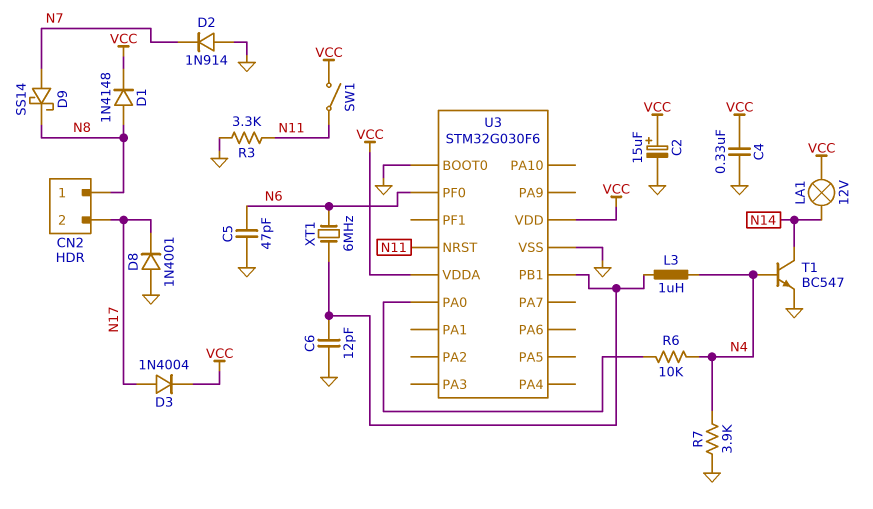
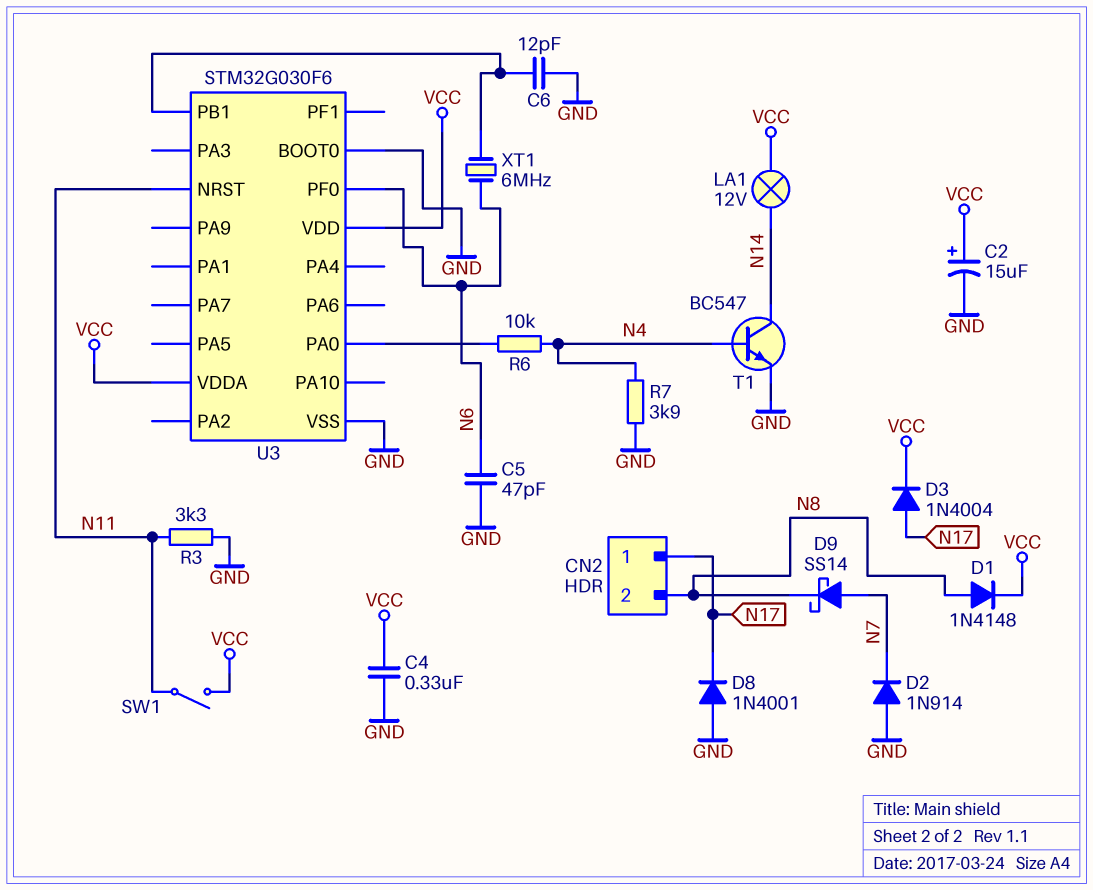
CN2 pin 1: N8 -> N17
CN2 pin 2: N17 -> N8
L3: 1uH (N4, U3/PB1) -> none

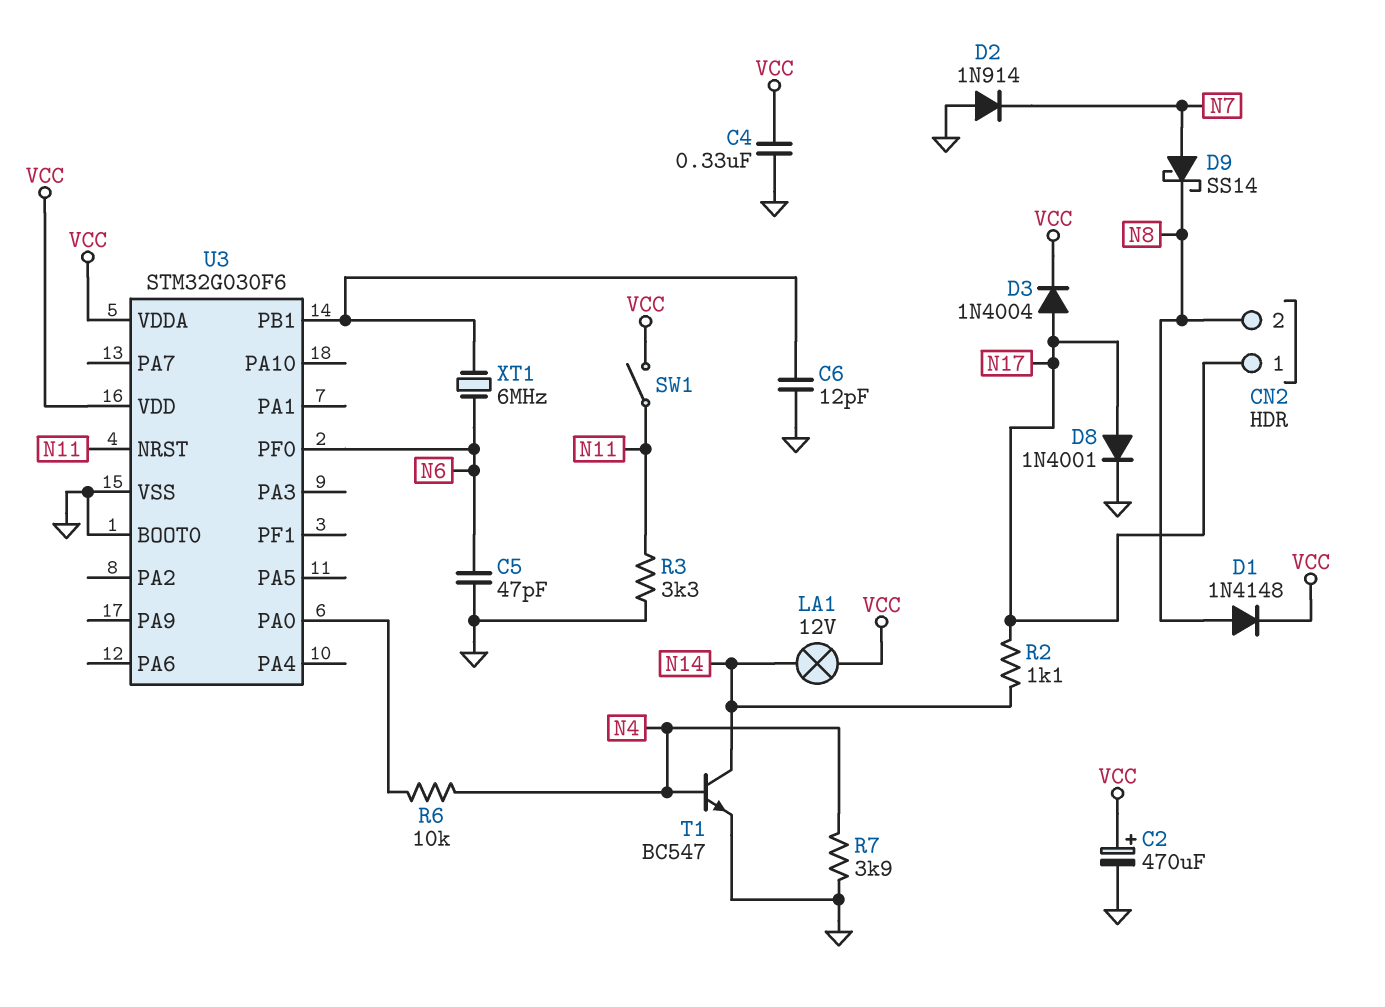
C2: 15uF (plus VCC, minus GND) -> 470uF (plus VCC, minus GND)
D8: diode 1N4001 (A GND, K N17) -> diode 1N4001 (A N17, K GND)
R2: none -> 1.1k (N14, N17)

